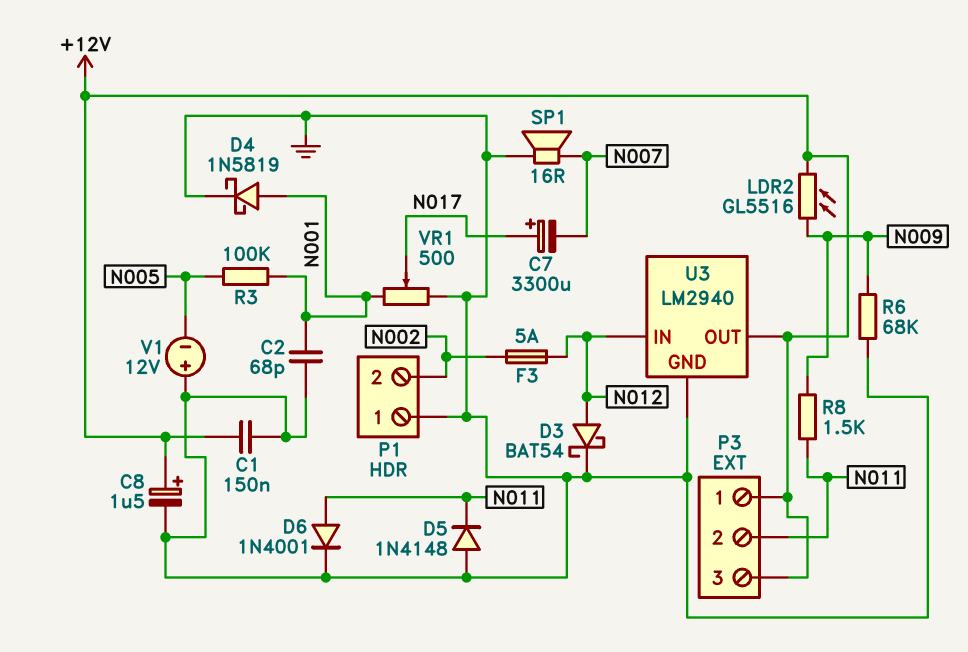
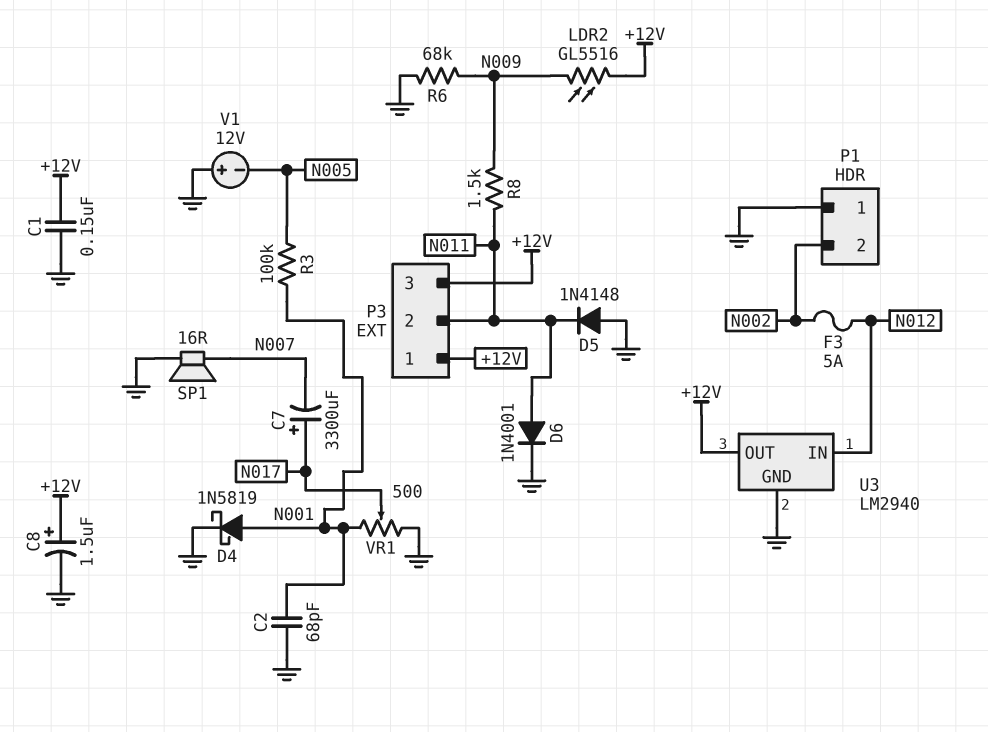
D3: schottky BAT54 (A N012, K GND) -> none

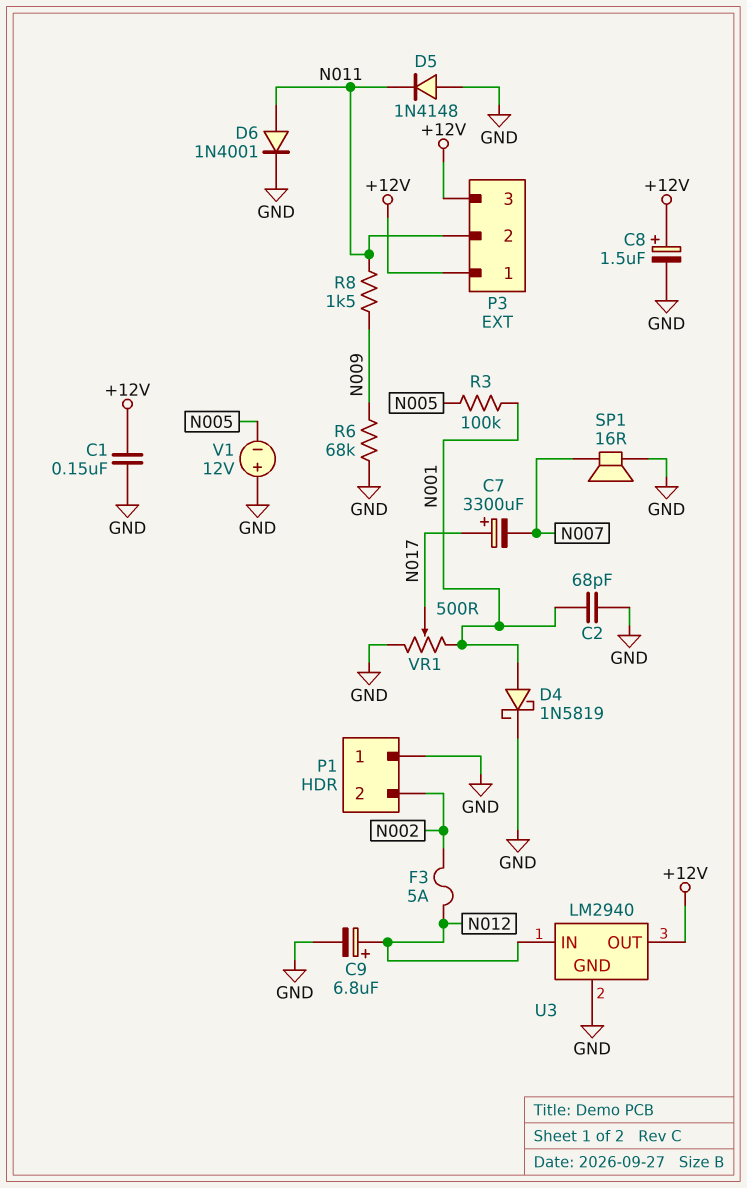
C9: none -> 6.8uF (plus N012, minus GND)
LDR2: GL5516 (+12V, N009) -> none

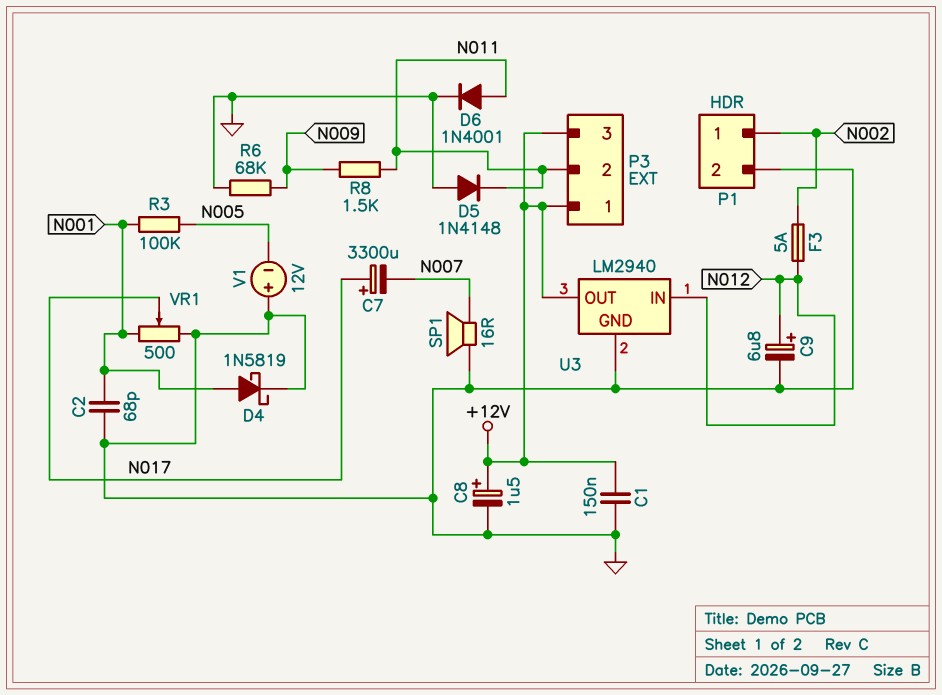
P1 pin 1: GND -> N002
P1 pin 2: N002 -> GND

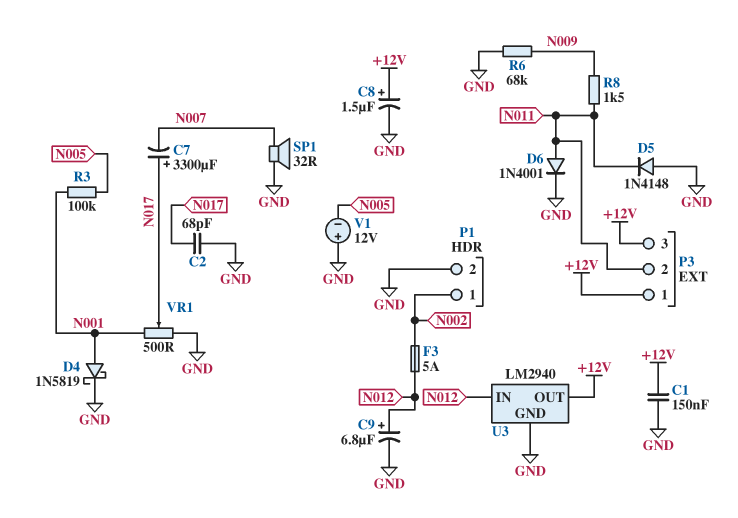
C2: 68pF (GND, N001) -> 68pF (GND, N017)
SP1: speaker 16R (GND, N007) -> speaker 32R (GND, N007)

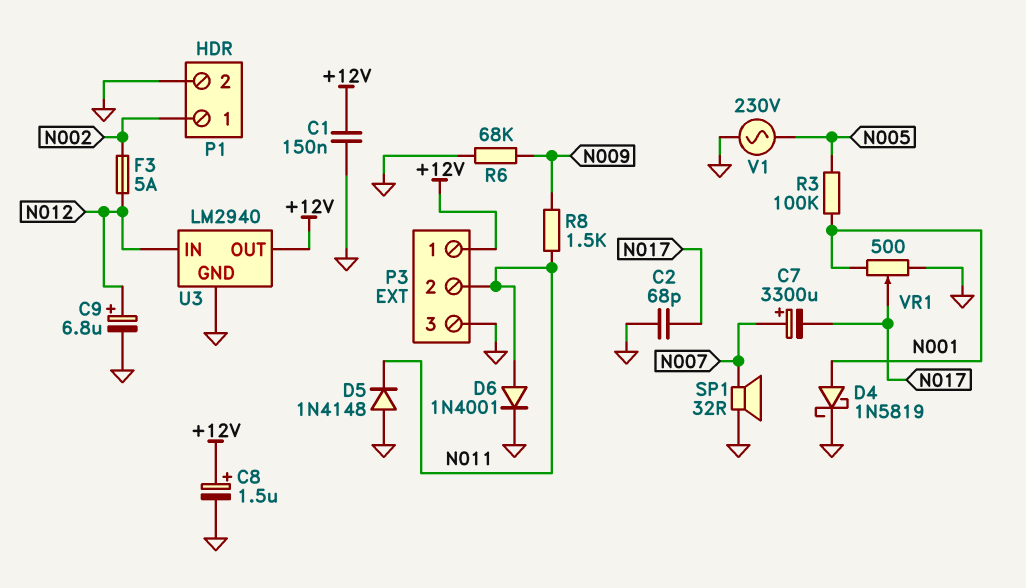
C7: 3300uF (plus N017, minus N007) -> 3300uF (plus N007, minus N017)
P3 pin 3: +12V -> GND
V1: 12V (plus GND, minus N005) -> AC 230V (GND, N005)

